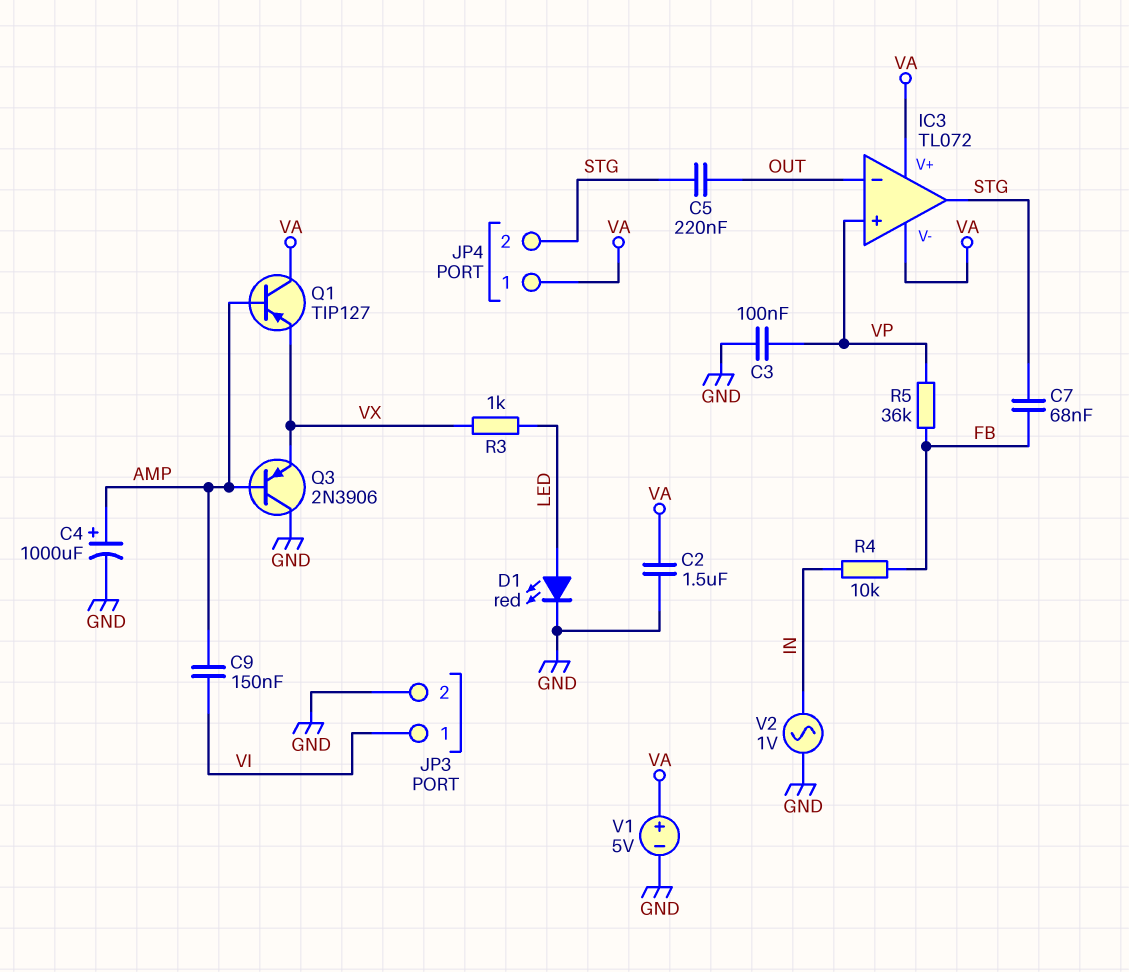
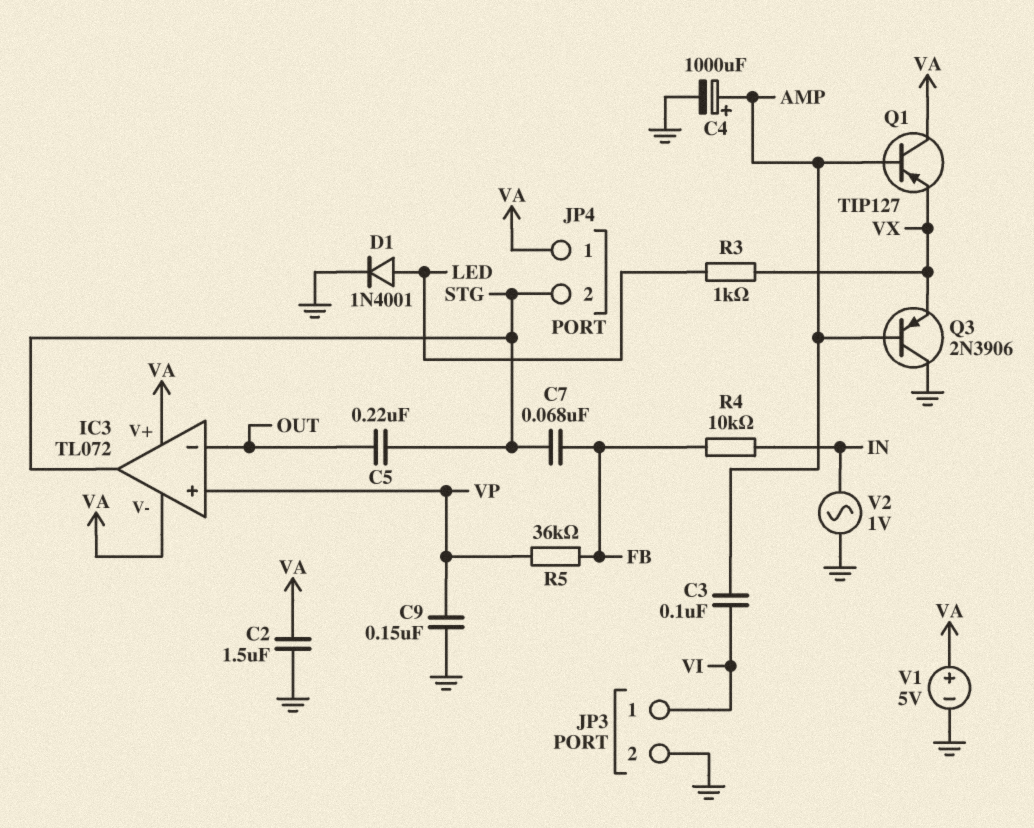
C3: 100nF (GND, VP) -> 100nF (AMP, VI)
C9: 150nF (AMP, VI) -> 150nF (GND, VP)
D1: LED red (A LED, K GND) -> diode 1N4001 (A LED, K GND)

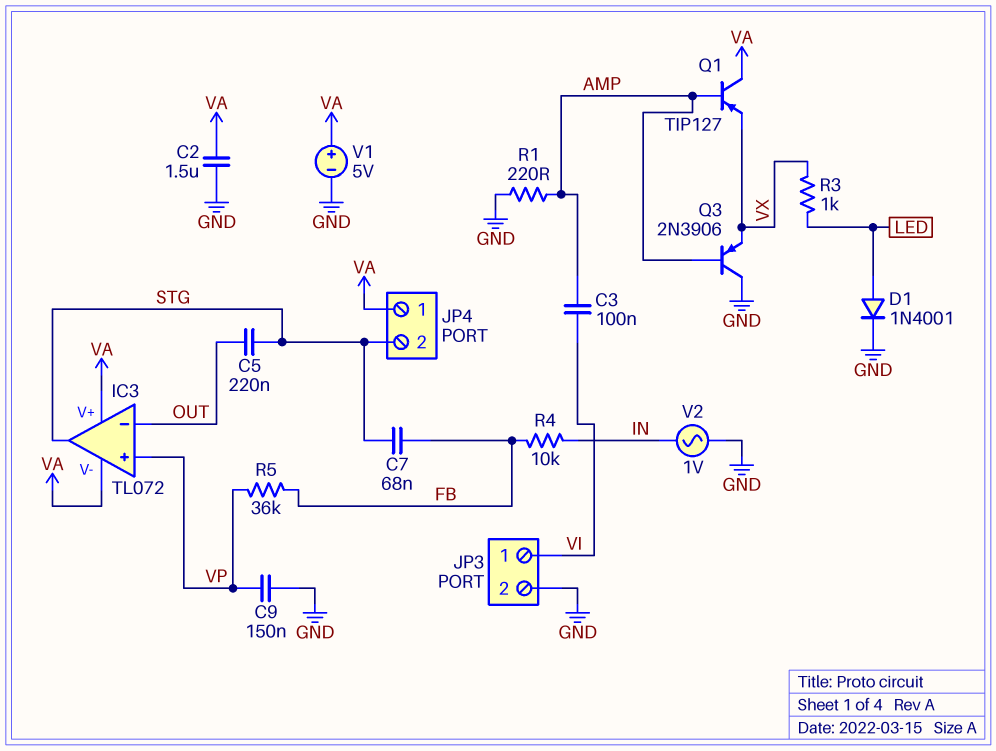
C4: 1000uF (plus AMP, minus GND) -> none
R1: none -> 220 (AMP, GND)

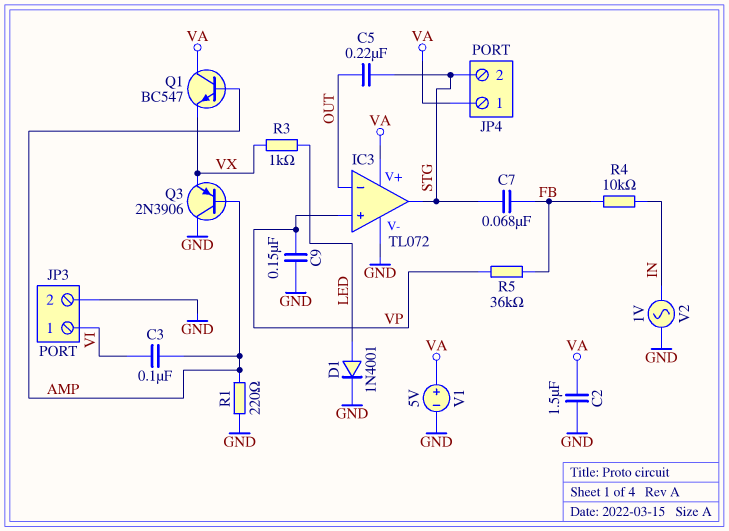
IC3 pin V-: VA -> GND
Q1: PNP TIP127 (B AMP, C VA, E VX) -> NPN BC547 (B AMP, C VA, E VX)

